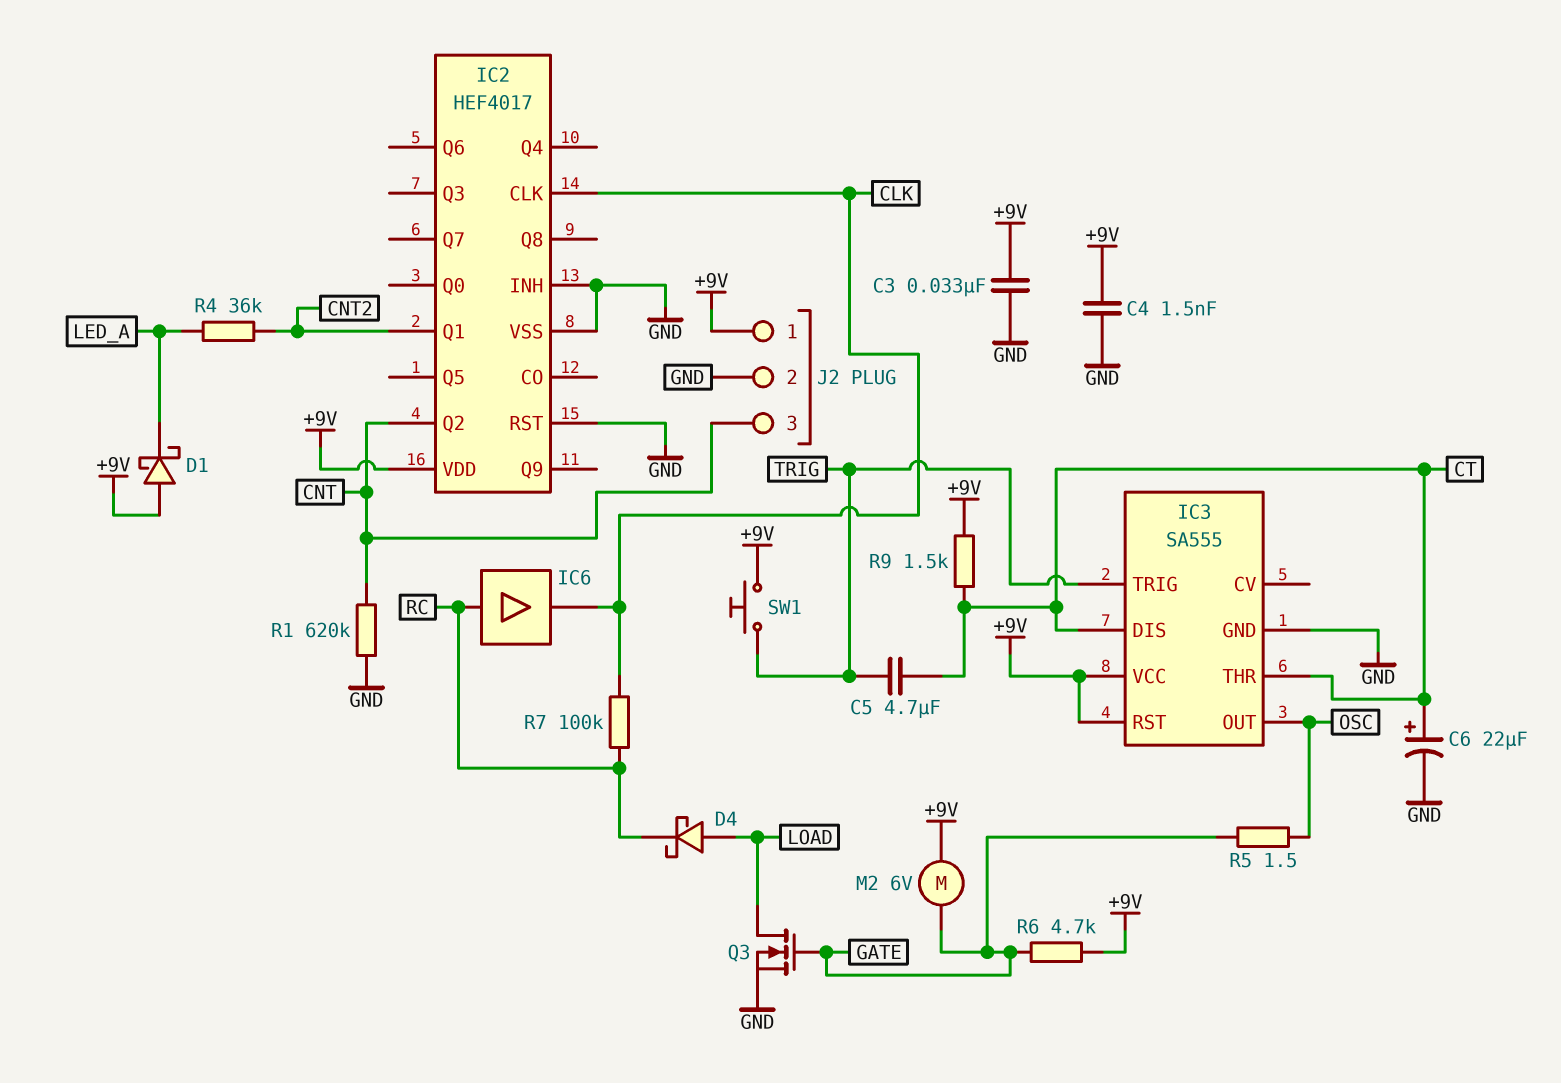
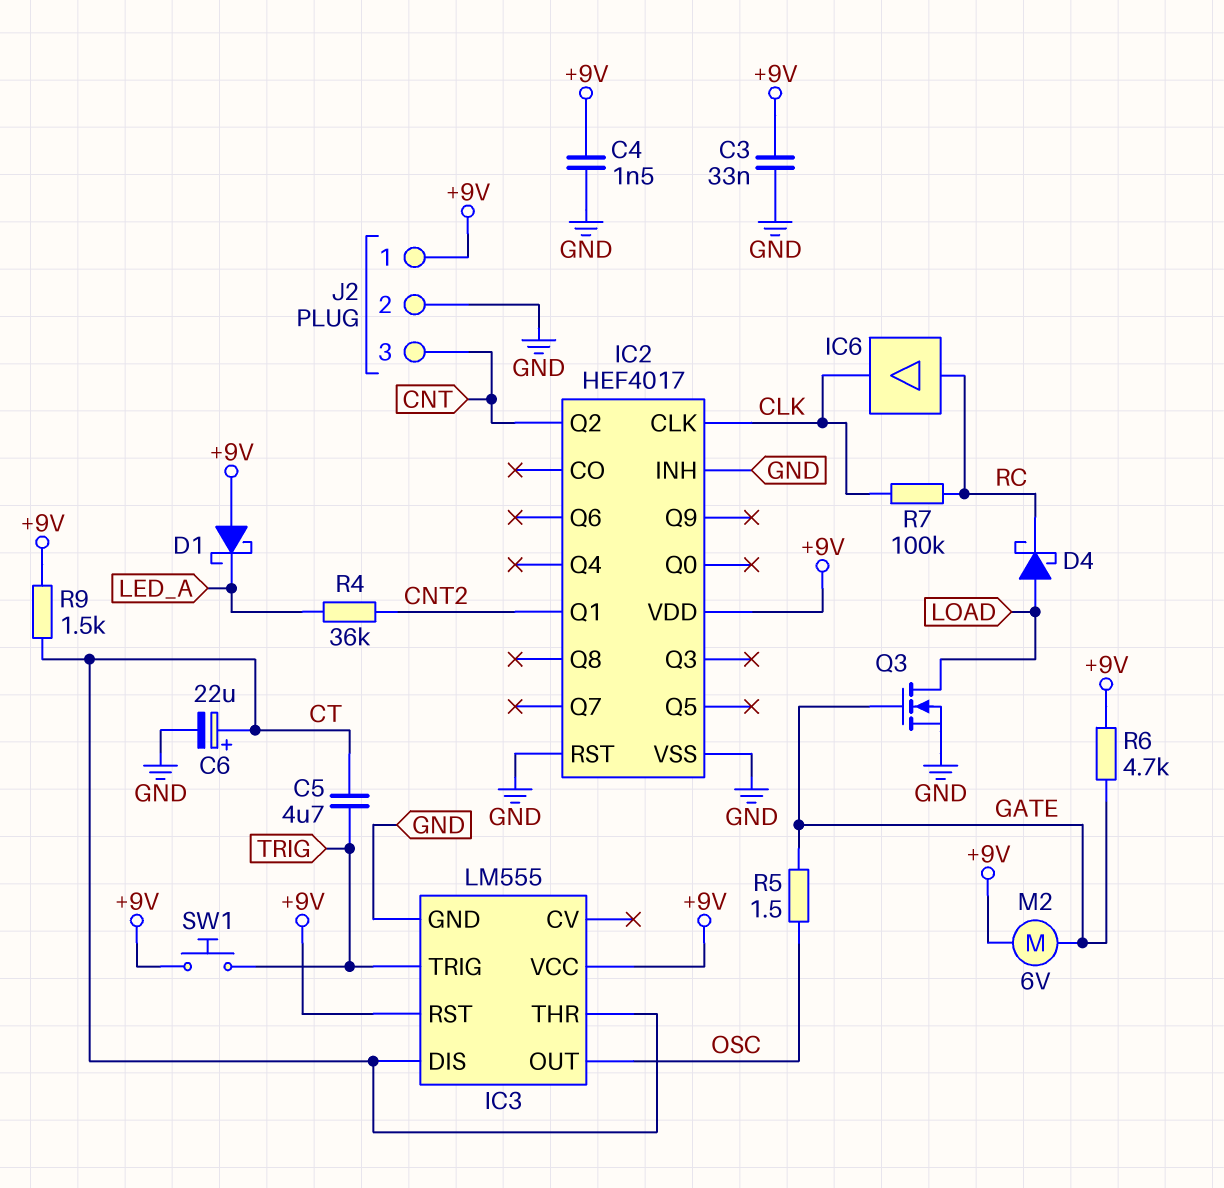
IC3: SA555 -> LM555
R1: 620k (CNT, GND) -> none

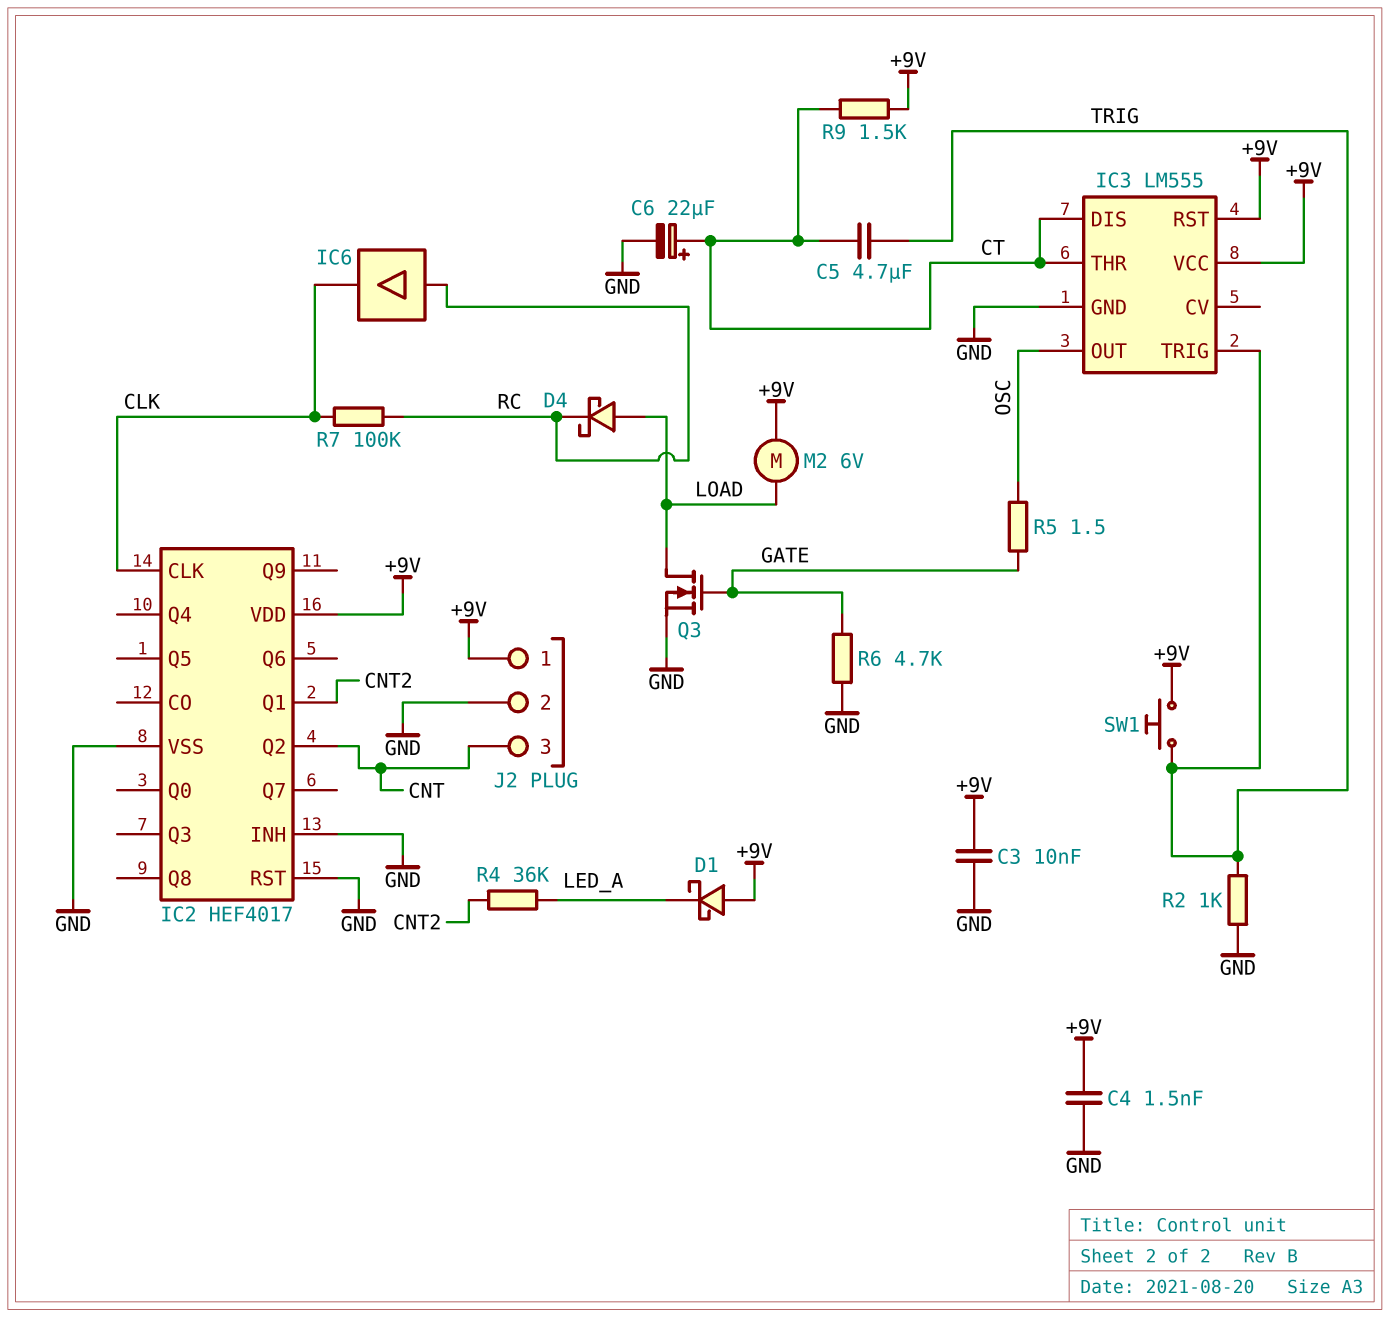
C3: 33nF (+9V, GND) -> 10nF (+9V, GND)
M2: motor 6V (+9V, GATE) -> motor 6V (+9V, LOAD)
R2: none -> 1k (GND, TRIG)
R6: 4.7k (+9V, GATE) -> 4.7k (GATE, GND)

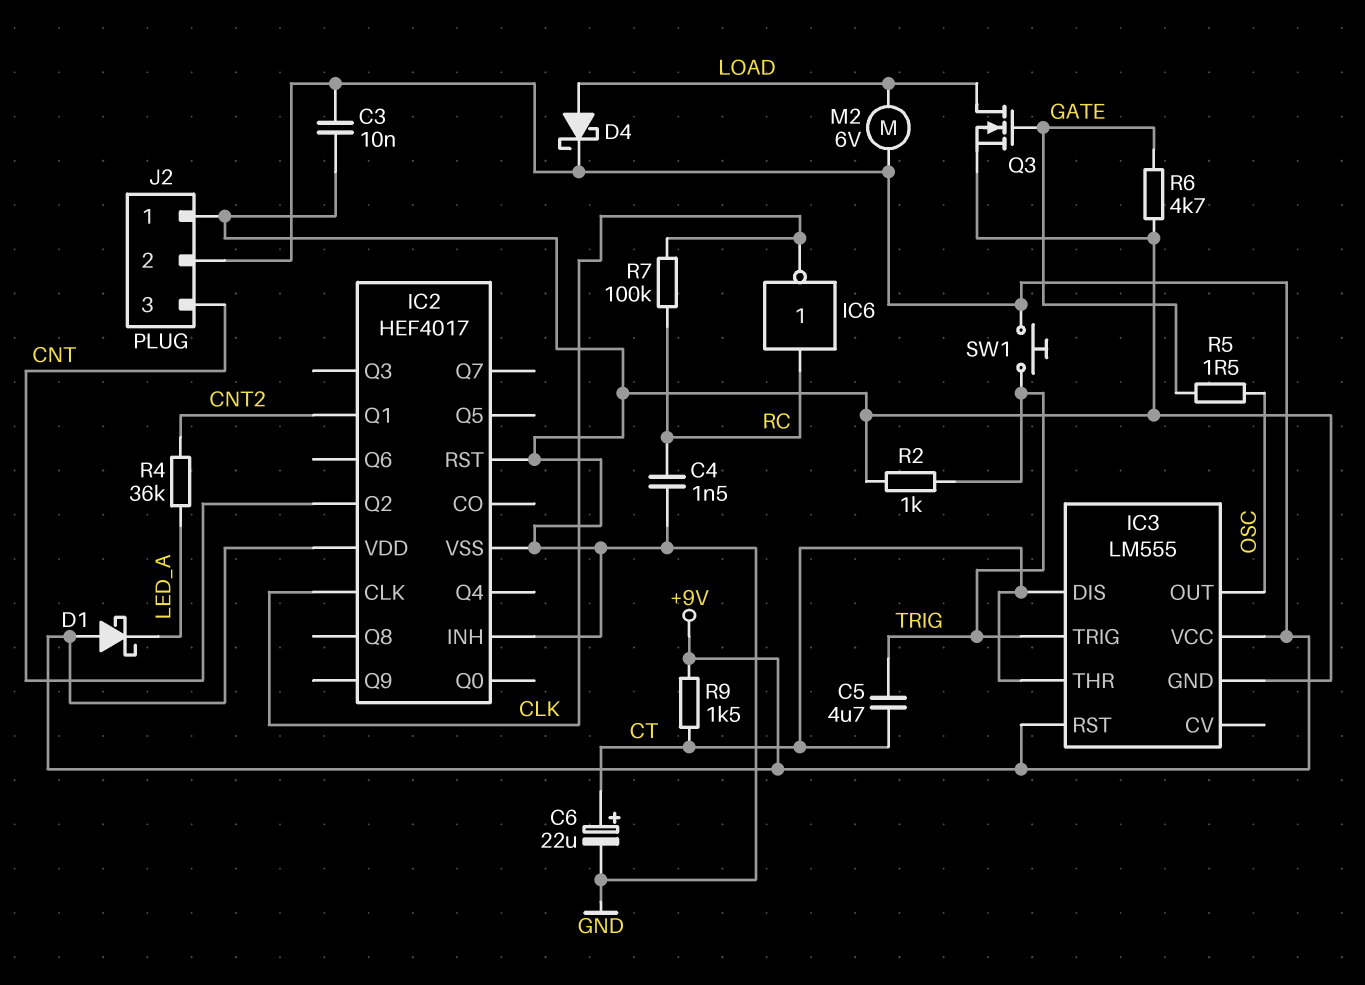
C4: 1.5nF (+9V, GND) -> 1.5nF (GND, RC)
D4: schottky (A LOAD, K RC) -> schottky (A LOAD, K +9V)
IC6: buffer (in RC, out CLK) -> NOT (in RC, out CLK)
J2 pin 1: +9V -> GND
J2 pin 2: GND -> +9V

